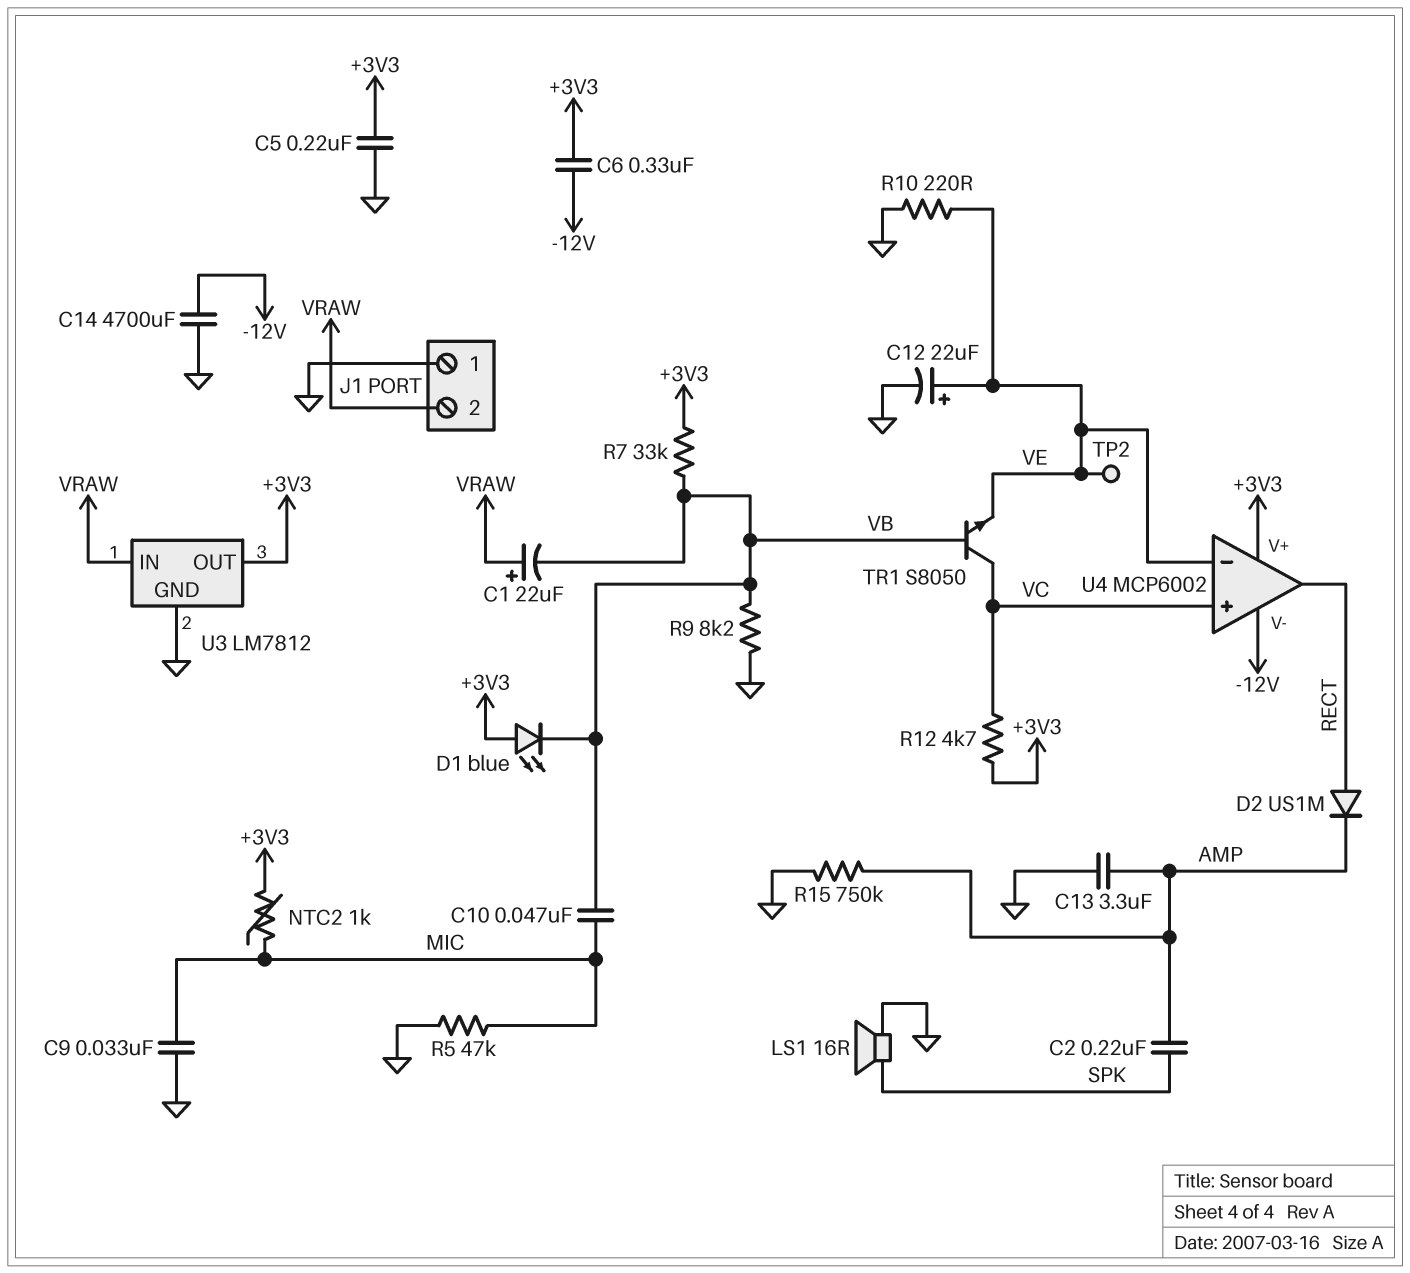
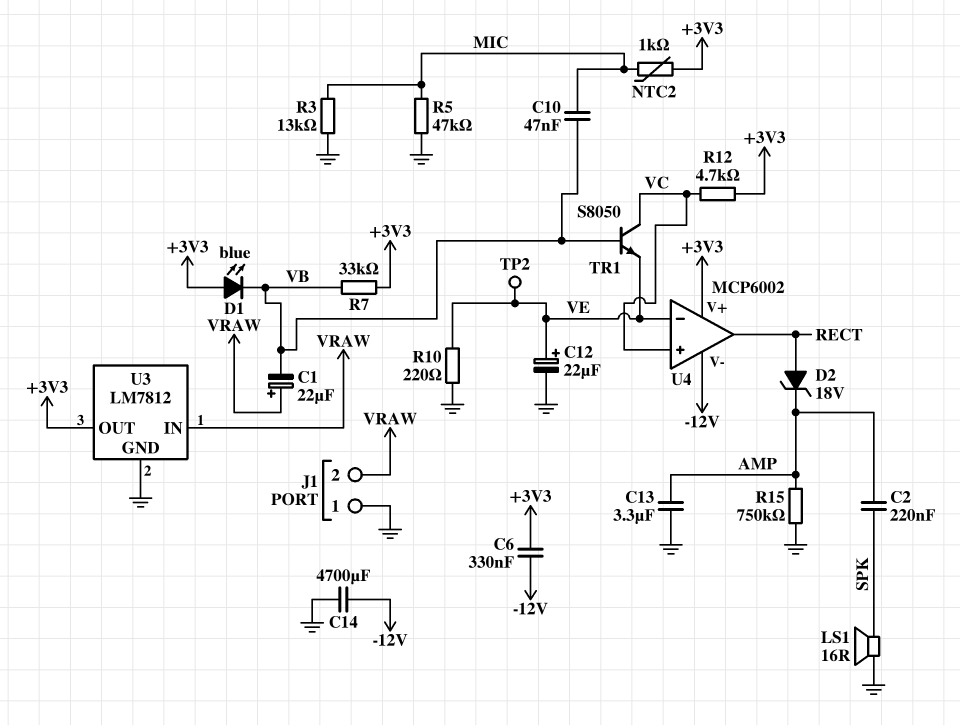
C5: 220nF (+3V3, GND) -> none
C9: 33nF (GND, MIC) -> none
D2: diode US1M (A RECT, K AMP) -> zener 18V (A RECT, K AMP)
R3: none -> 13k (GND, MIC)
R9: 8.2k (GND, VB) -> none

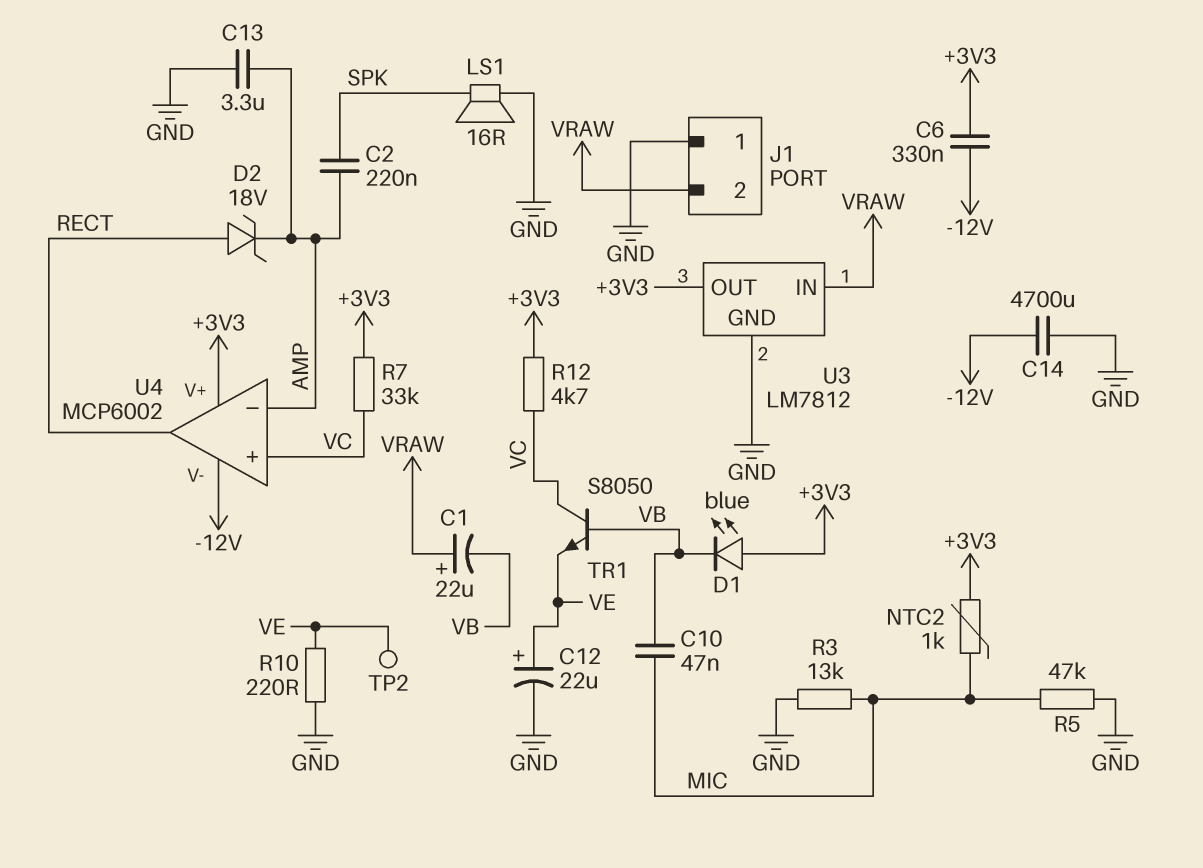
R7: 33k (+3V3, VB) -> 33k (+3V3, VC)
R15: 750k (AMP, GND) -> none
U4 pin in-: VE -> AMP

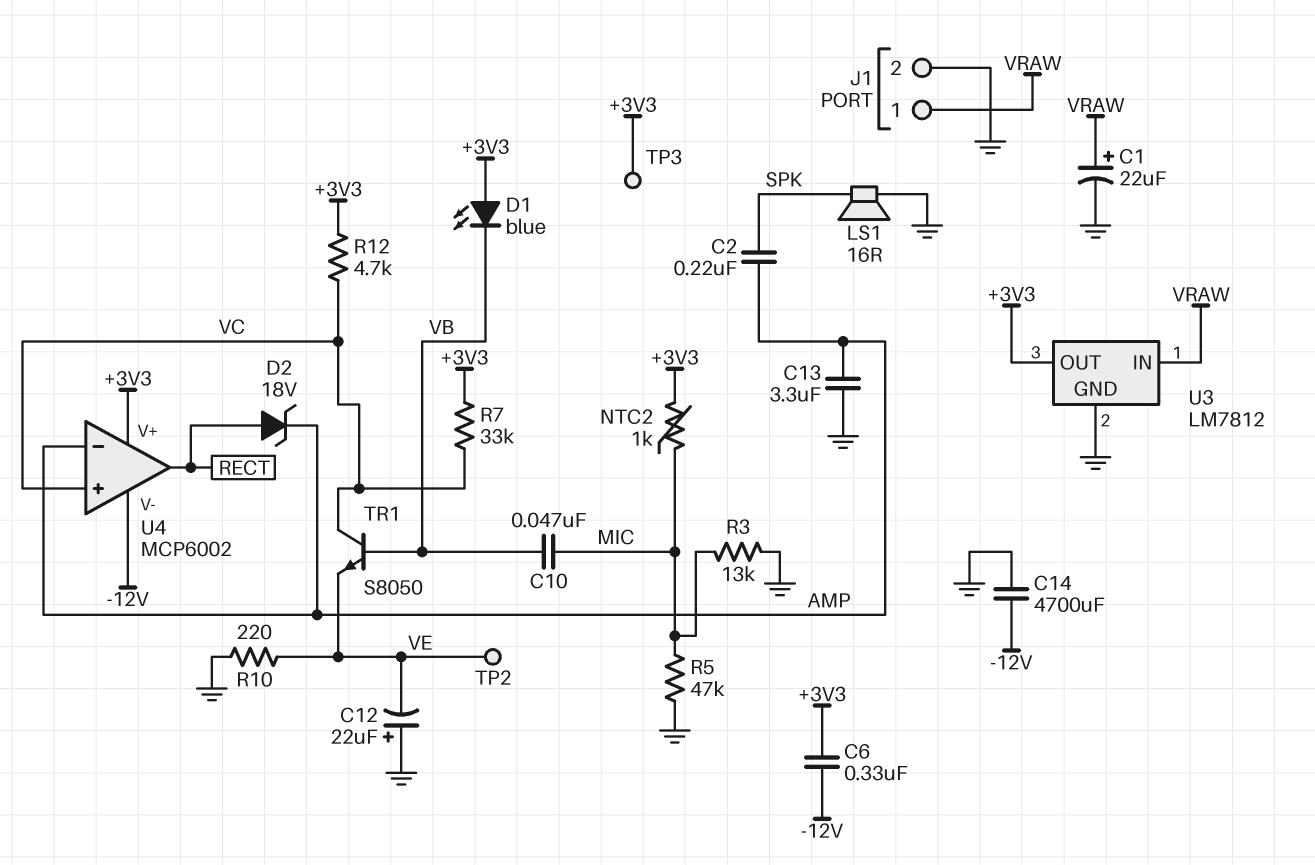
C1: 22uF (plus VRAW, minus VB) -> 22uF (plus VRAW, minus GND)
C12: 22uF (plus VE, minus GND) -> 22uF (plus GND, minus VE)
J1 pin 1: GND -> VRAW
J1 pin 2: VRAW -> GND
TP3: none -> test point (+3V3)

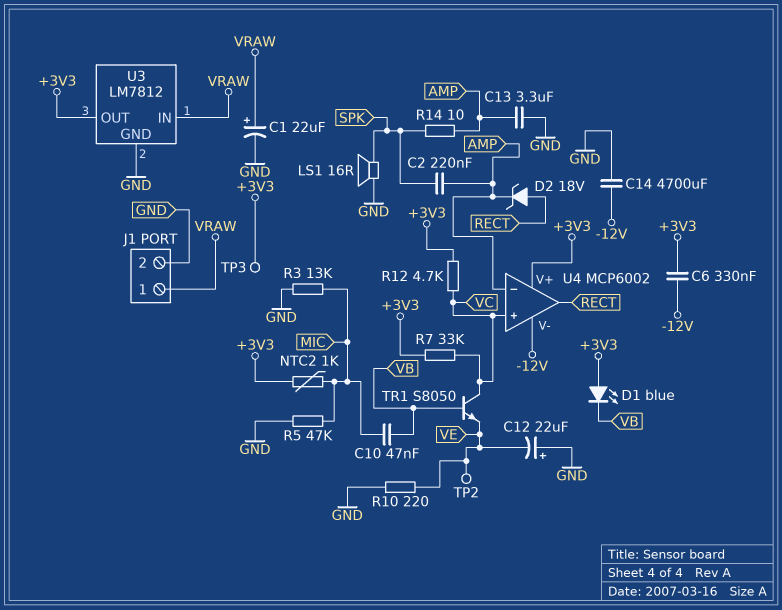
R14: none -> 10 (AMP, SPK)

